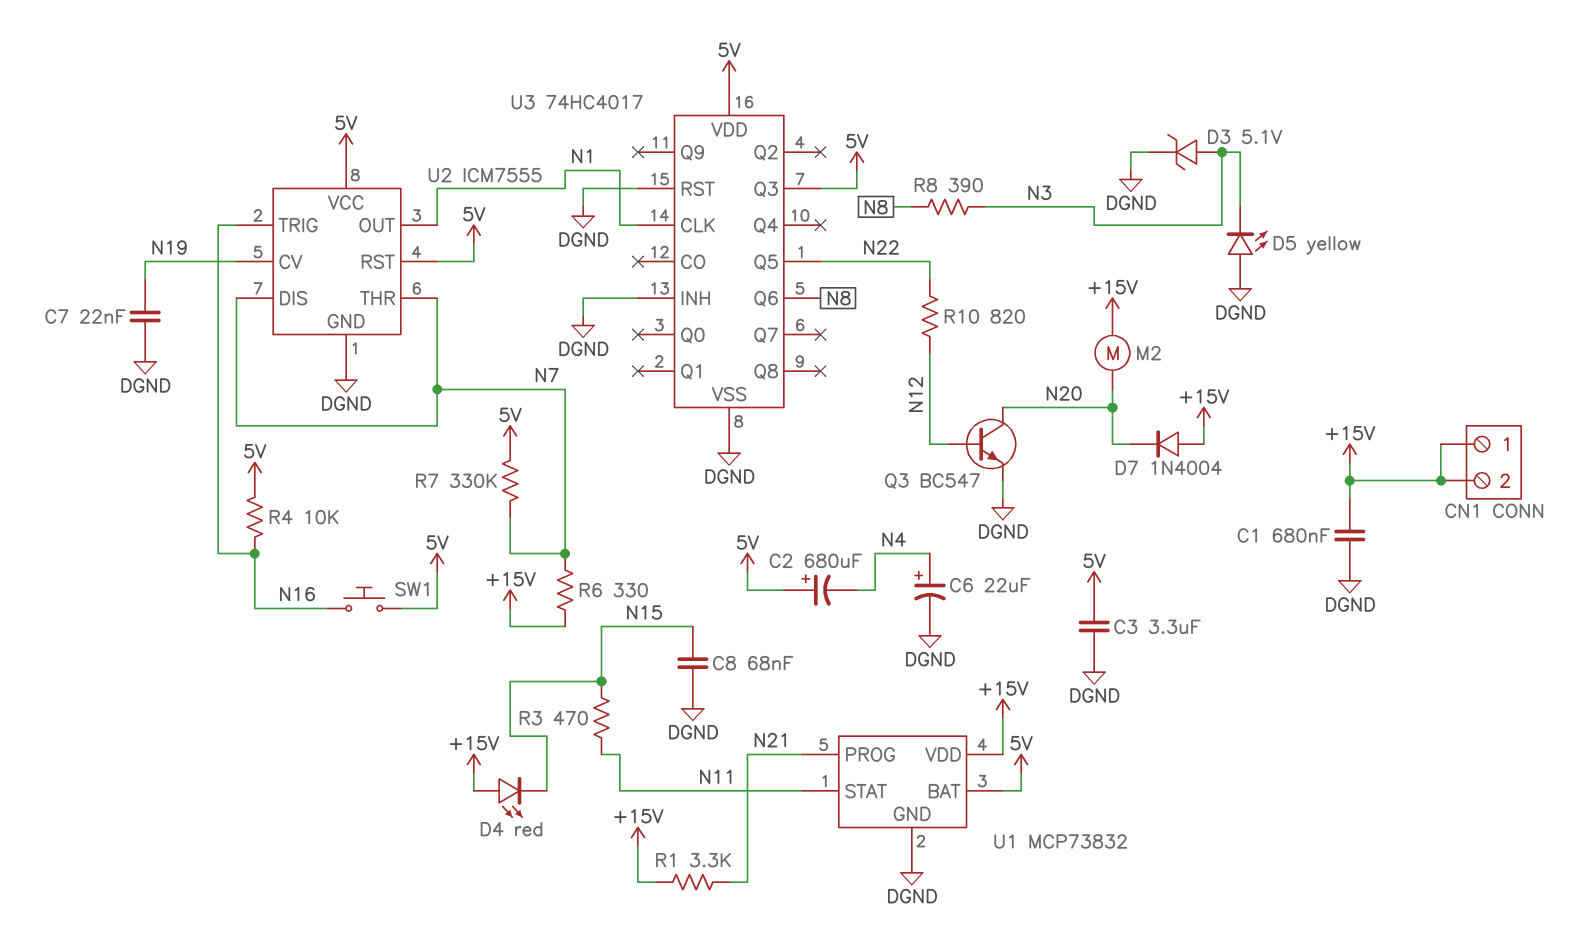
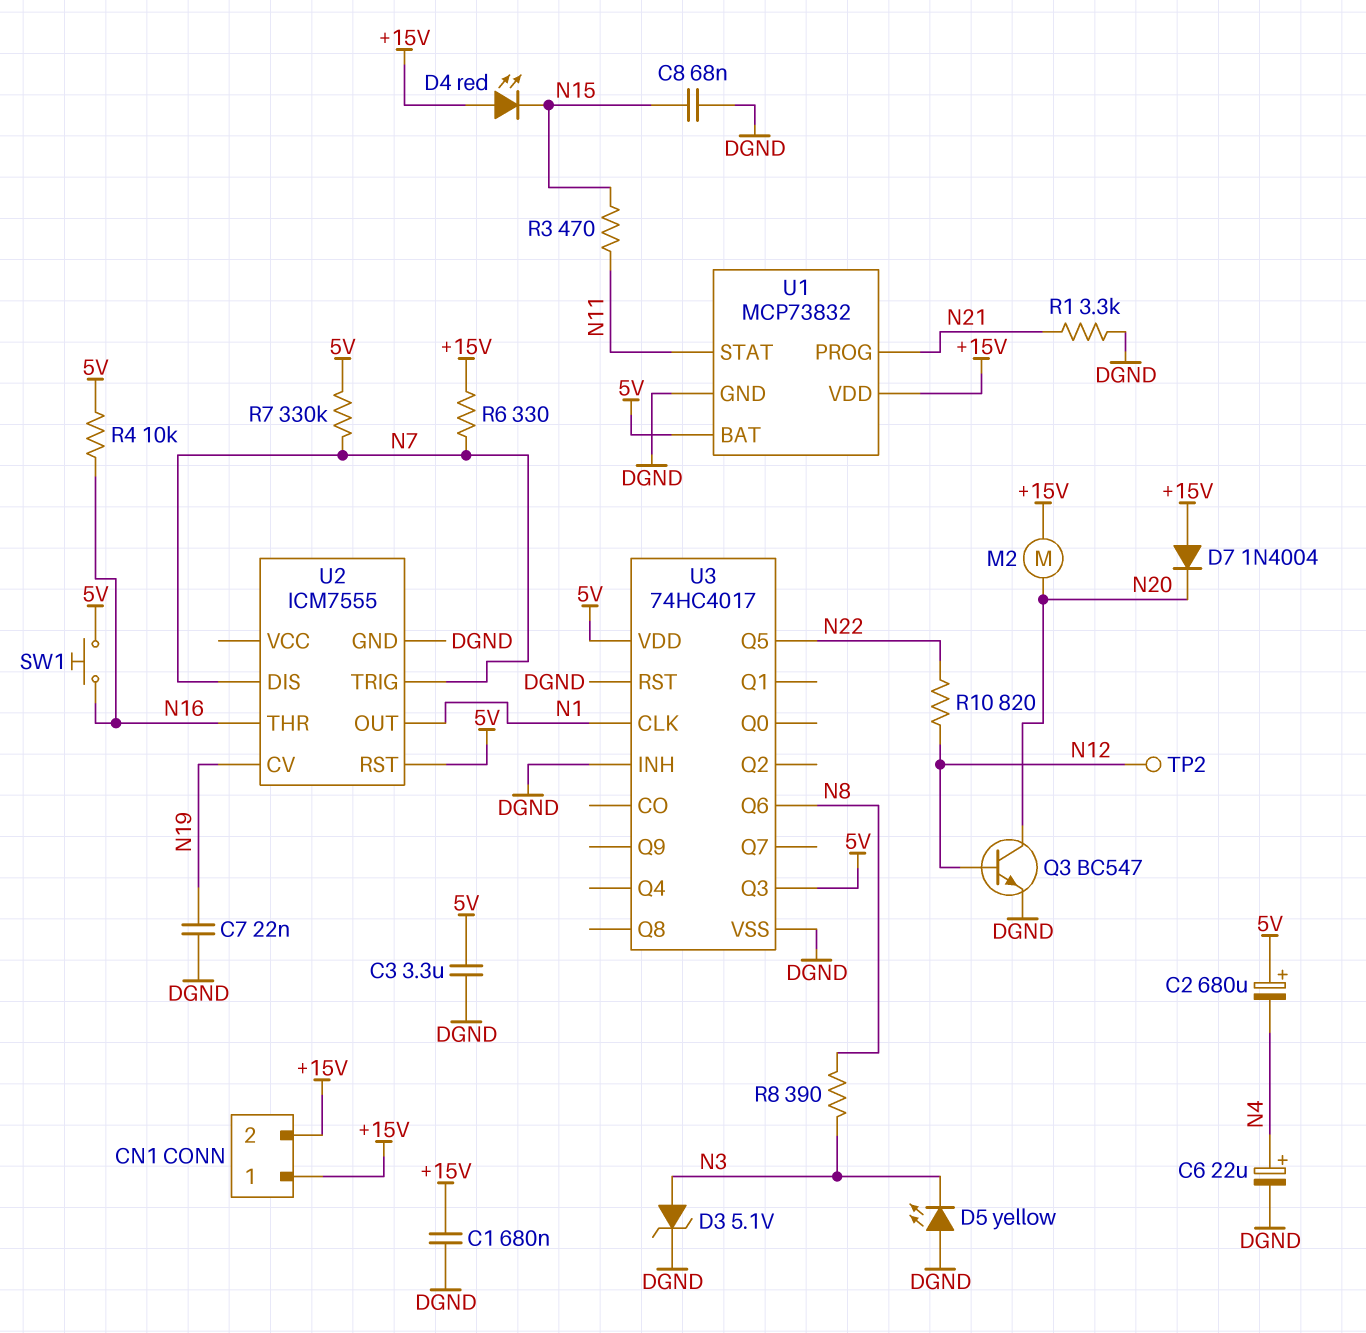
R1: 3.3k (+15V, N21) -> 3.3k (DGND, N21)
TP2: none -> test point (N12)
U2 pin THR: N7 -> N16
U2 pin TRIG: N16 -> N7
U2 pin VCC: 5V -> none

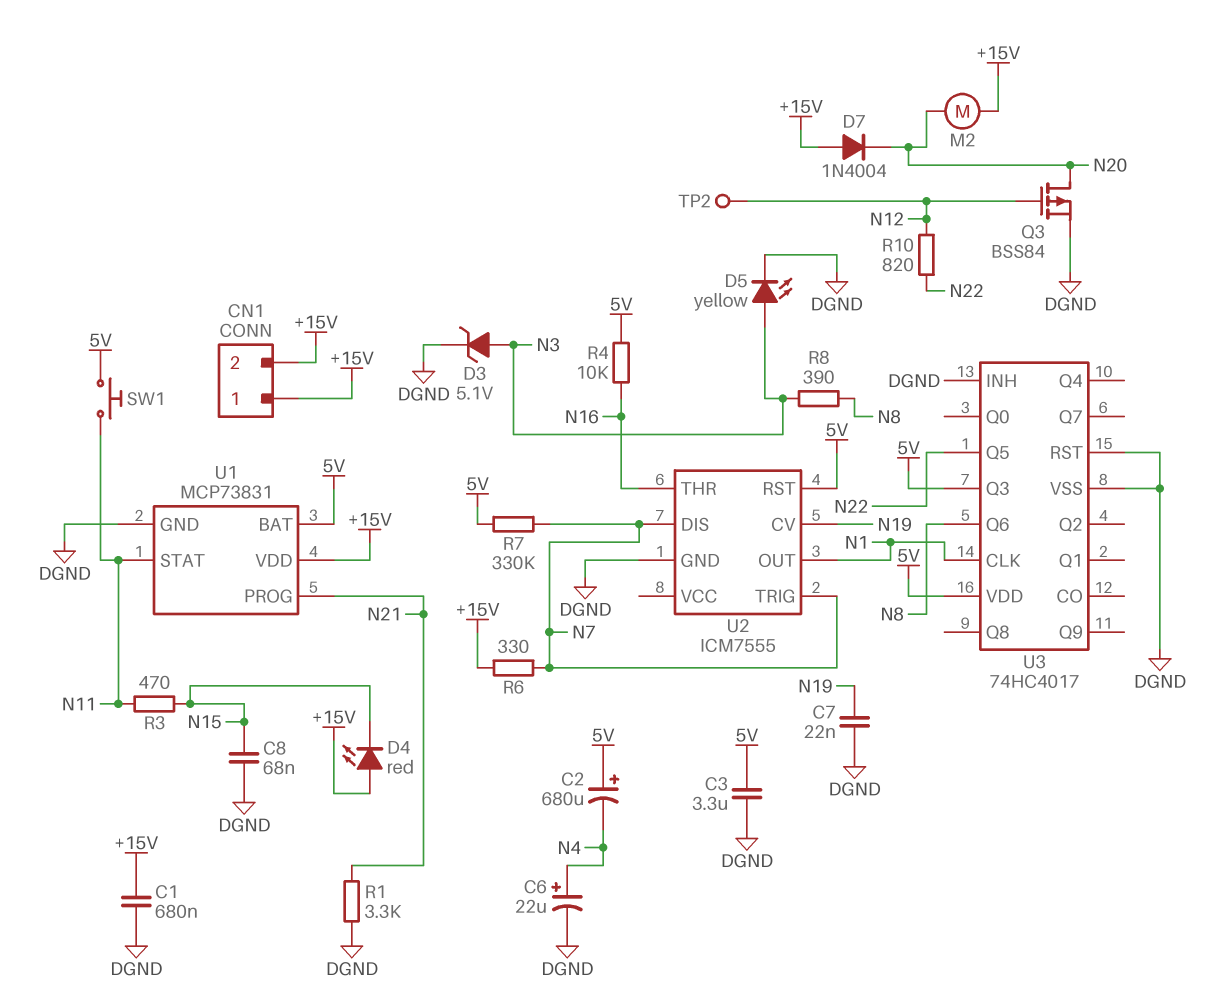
D5: LED yellow (A DGND, K N3) -> LED yellow (A N3, K DGND)
Q3: NPN BC547 (B N12, C N20, E DGND) -> PMOS BSS84 (G N12, D N20, S DGND)
SW1: button (5V, N16) -> button (5V, N11)
U1: MCP73832 -> MCP73831

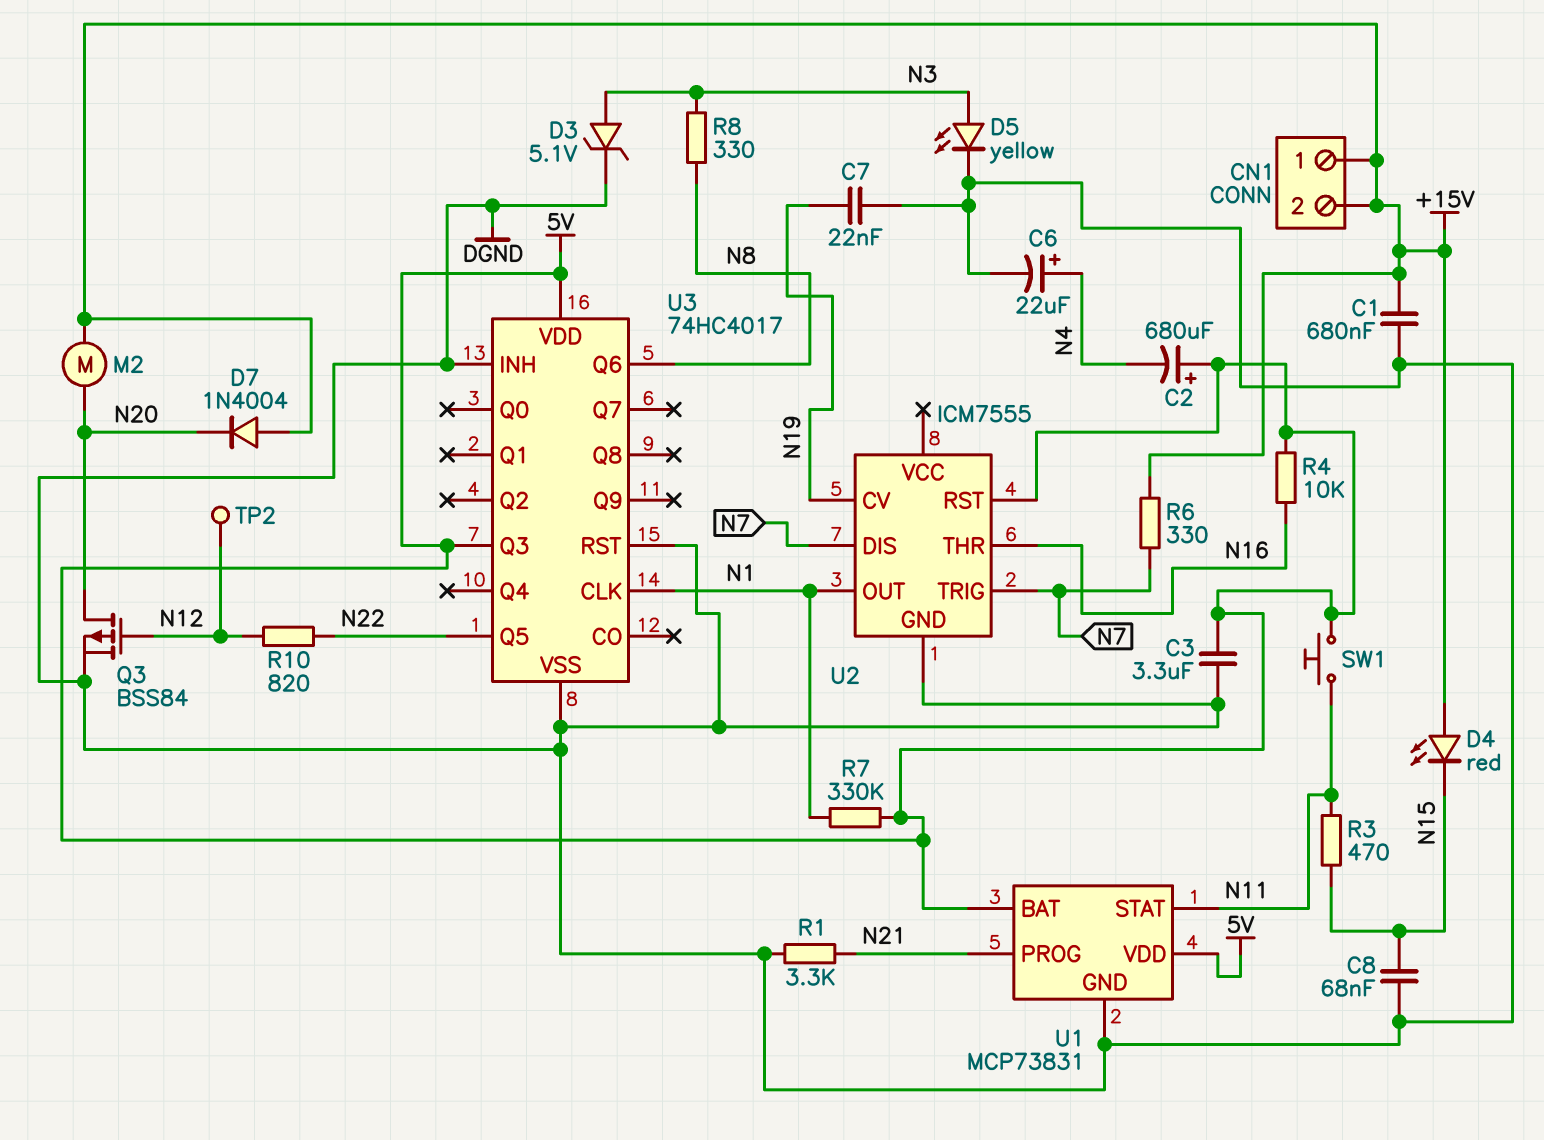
R7: 330k (5V, N7) -> 330k (5V, N1)
R8: 390 (N3, N8) -> 330 (N3, N8)
U1 pin VDD: +15V -> 5V

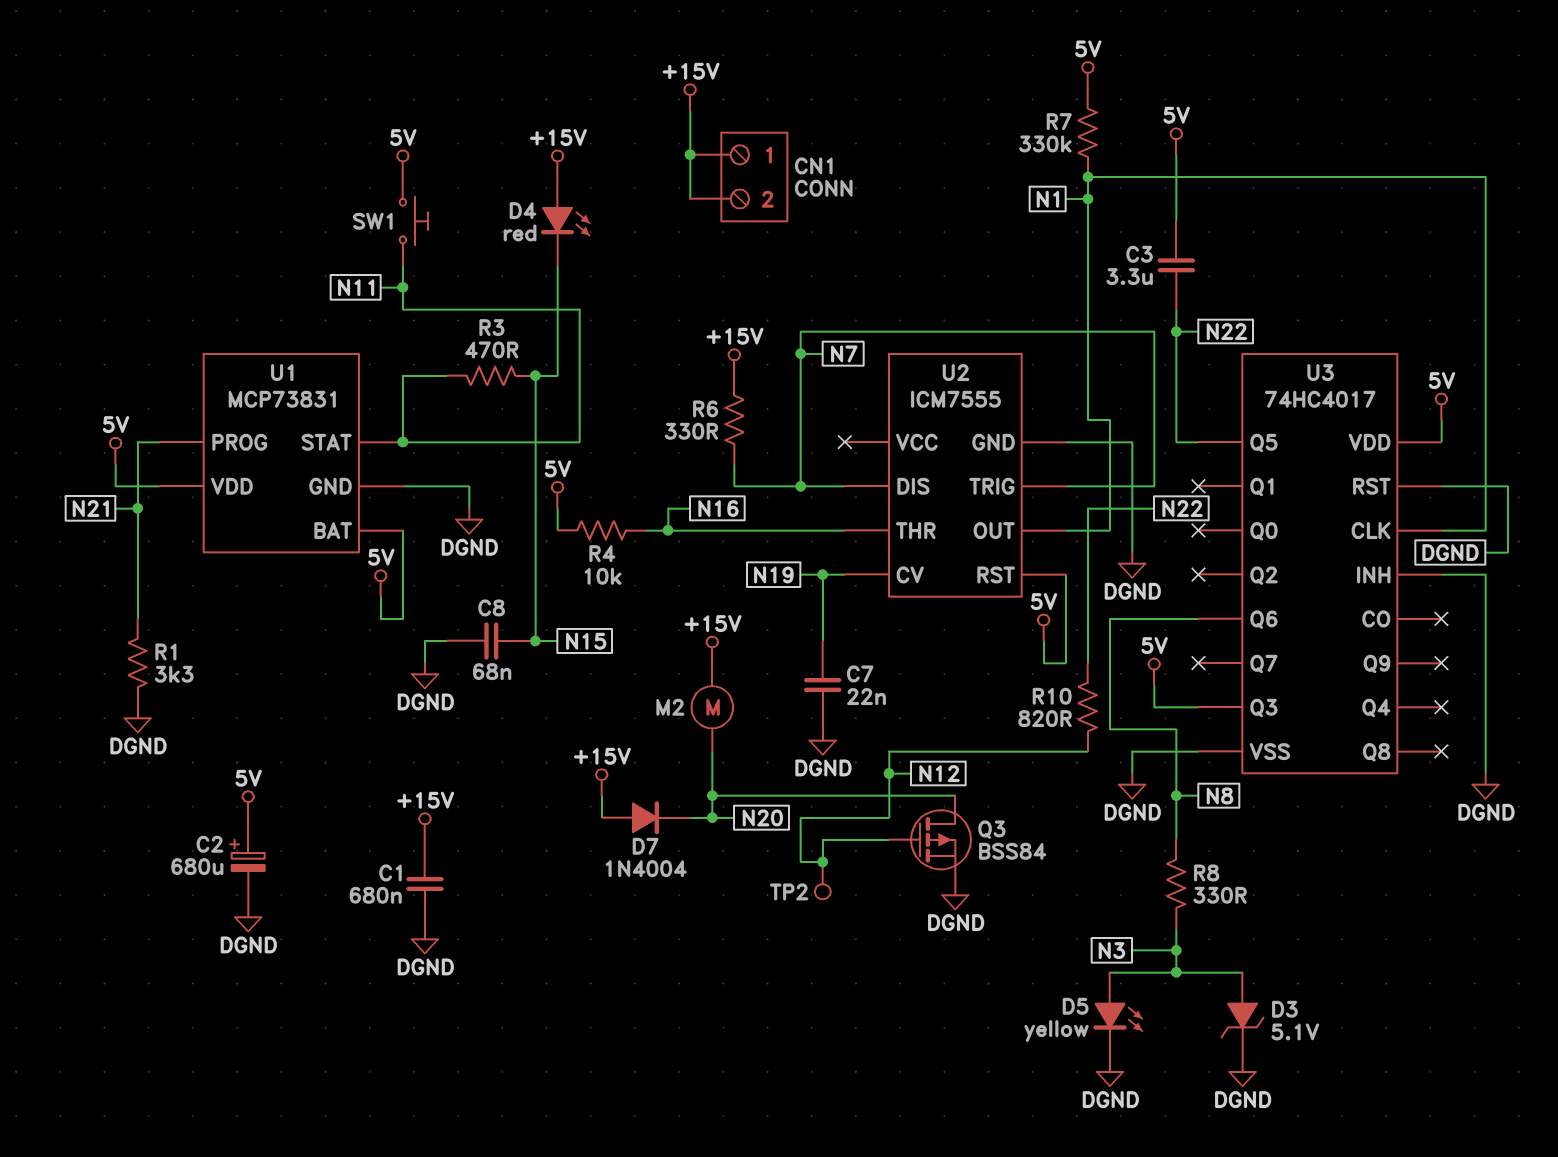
C2: 680uF (plus 5V, minus N4) -> 680uF (plus 5V, minus DGND)
C3: 3.3uF (5V, DGND) -> 3.3uF (5V, N22)
C6: 22uF (plus N4, minus DGND) -> none

